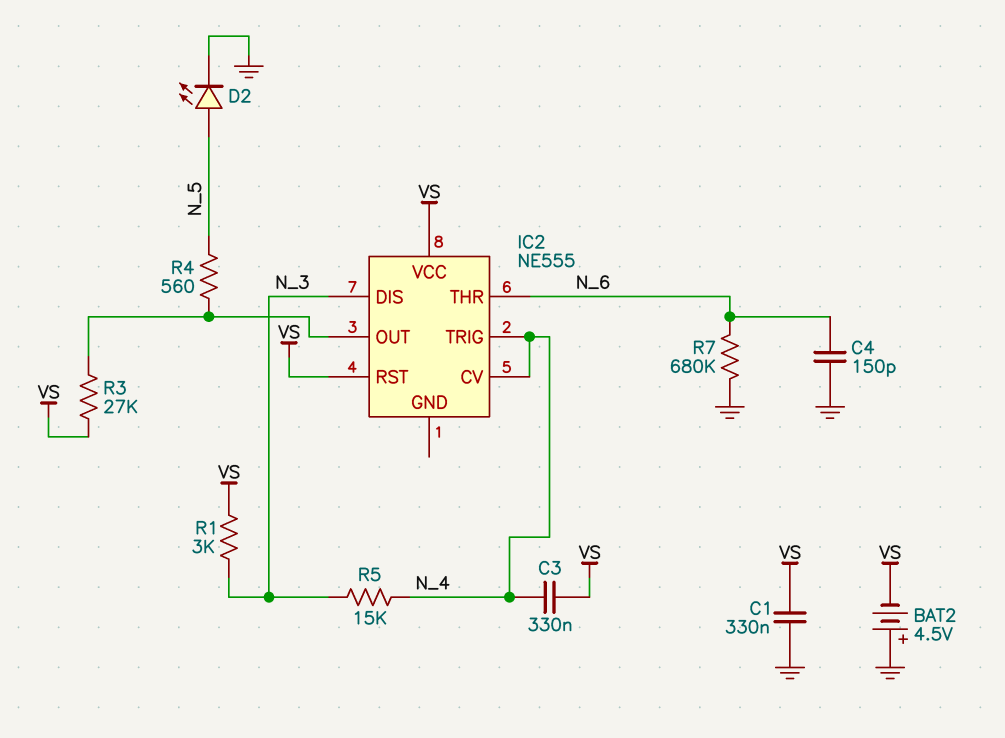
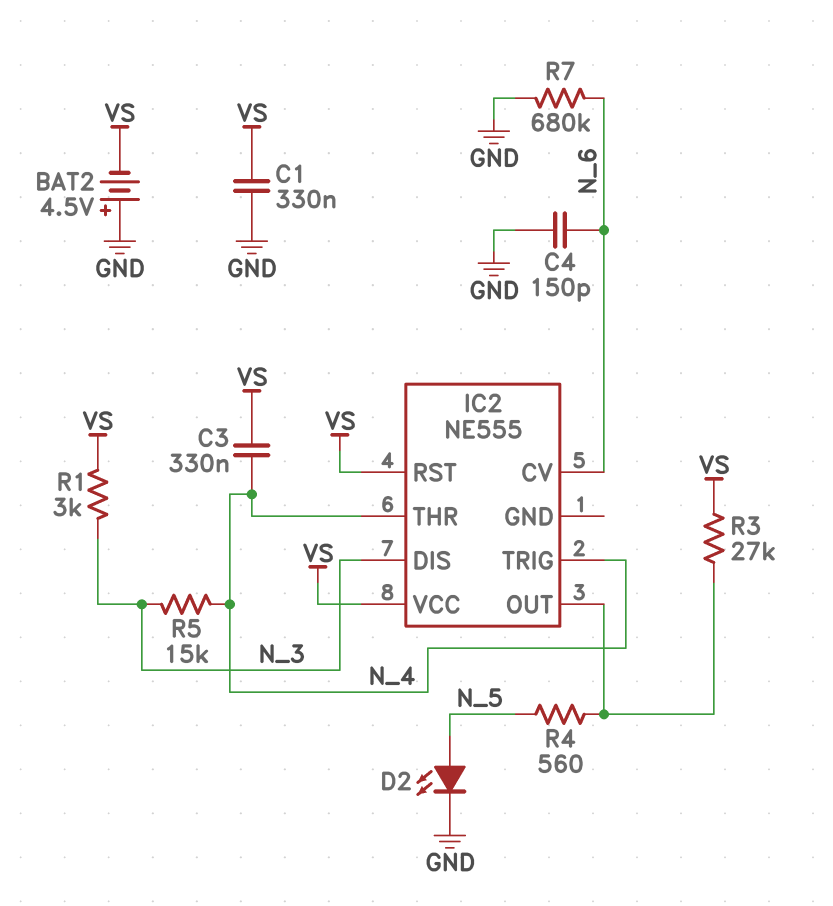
IC2 pin CV: N_4 -> N_6
IC2 pin THR: N_6 -> N_4

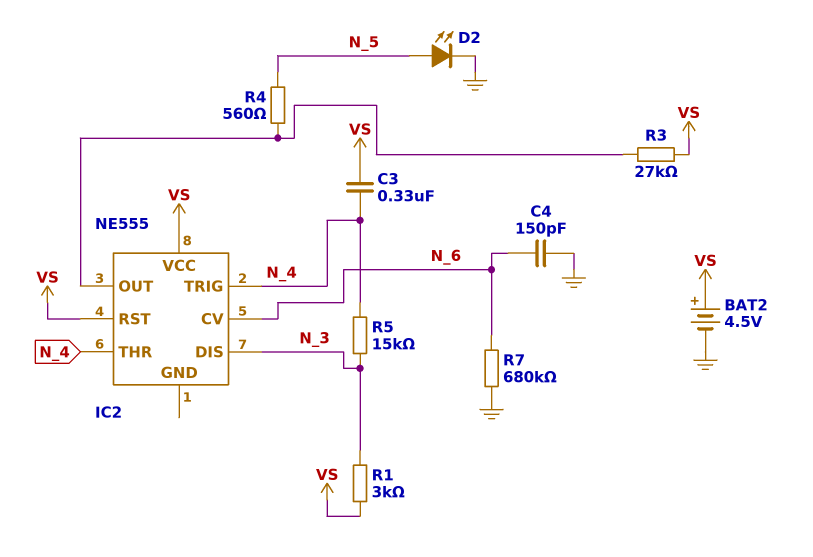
BAT2: 4.5V (plus GND, minus VS) -> 4.5V (plus VS, minus GND)
C1: 330nF (GND, VS) -> none

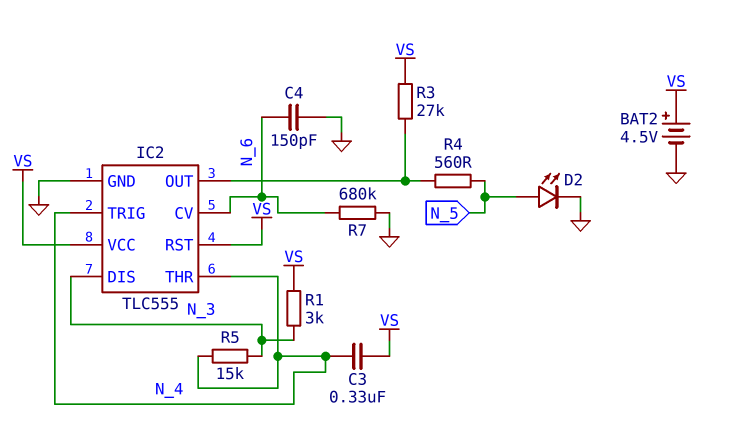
IC2: NE555 -> TLC555
IC2 pin GND: none -> GND

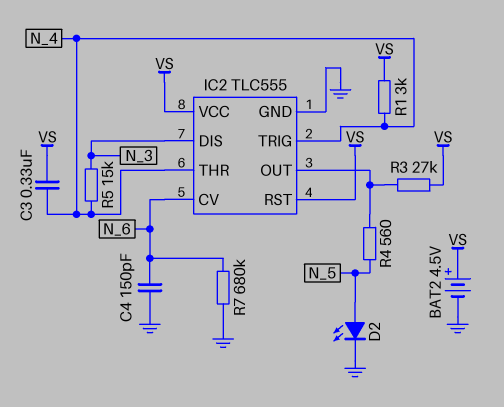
R1: 3k (N_3, VS) -> 3k (N_4, VS)

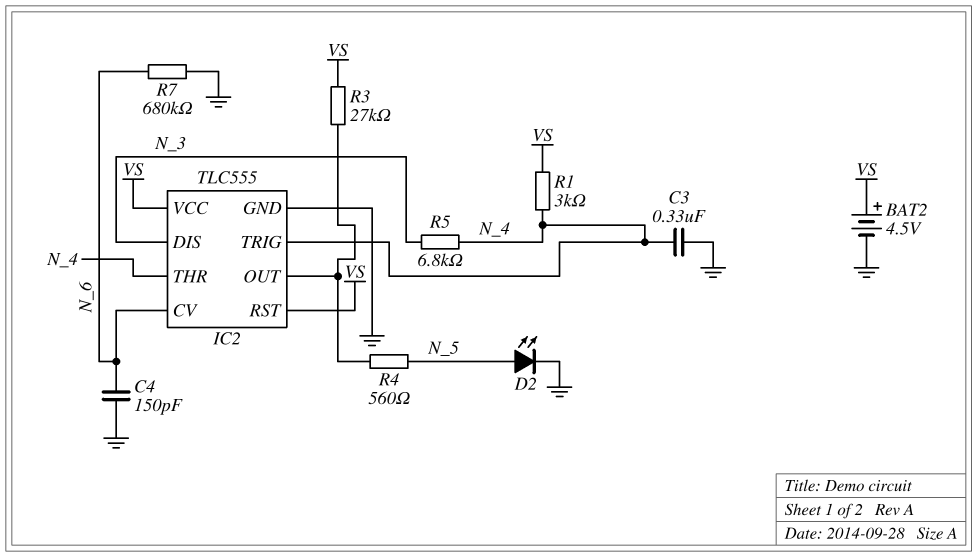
C3: 330nF (N_4, VS) -> 330nF (GND, N_4)
R5: 15k (N_3, N_4) -> 6.8k (N_3, N_4)

